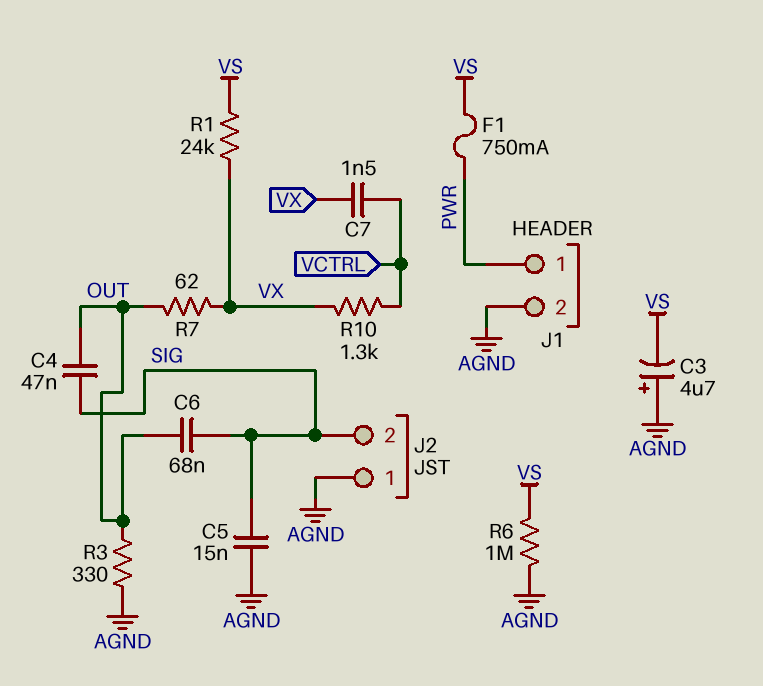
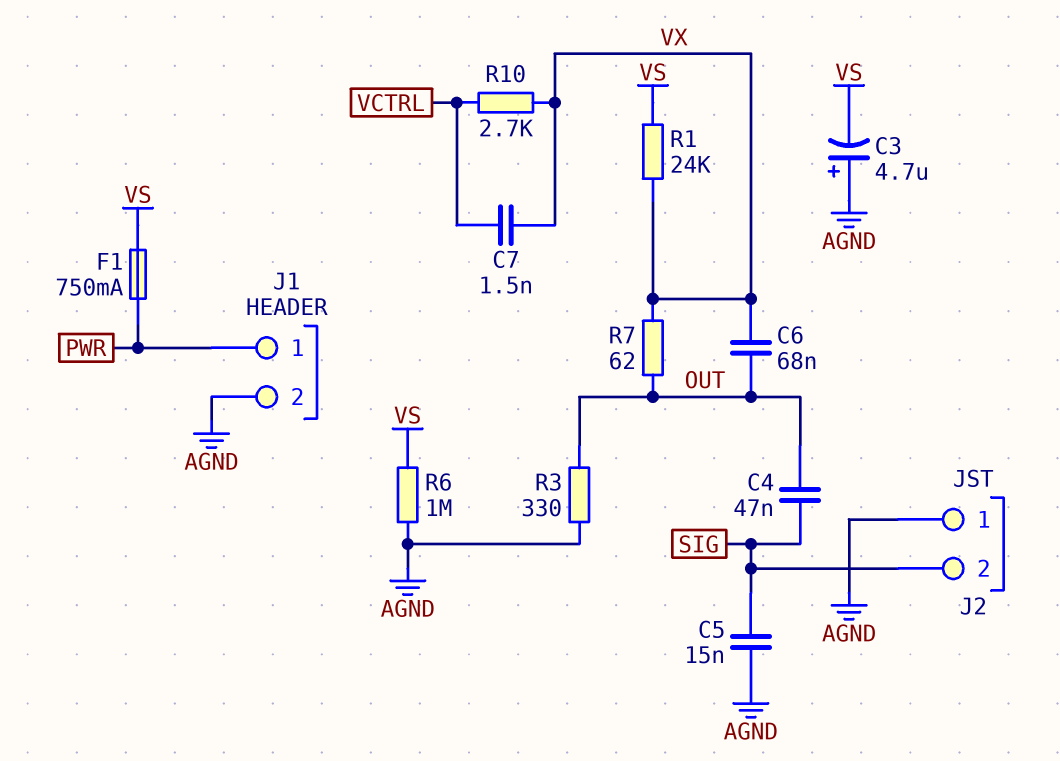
C6: 68nF (OUT, SIG) -> 68nF (OUT, VX)
R10: 1.3k (VCTRL, VX) -> 2.7k (VCTRL, VX)

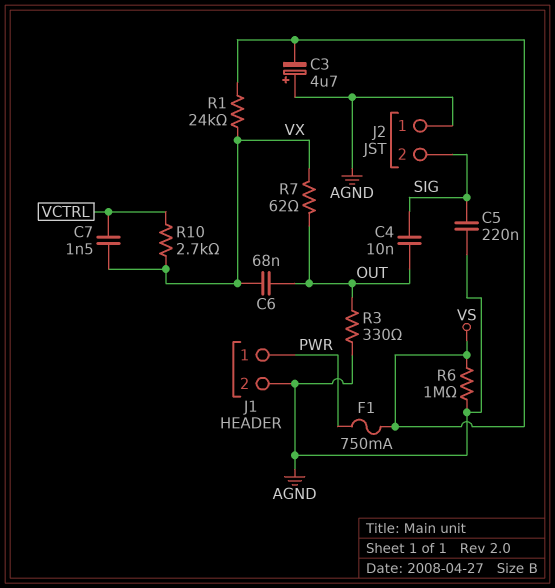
C4: 47nF (OUT, SIG) -> 10nF (OUT, SIG)
C5: 15nF (AGND, SIG) -> 220nF (AGND, SIG)

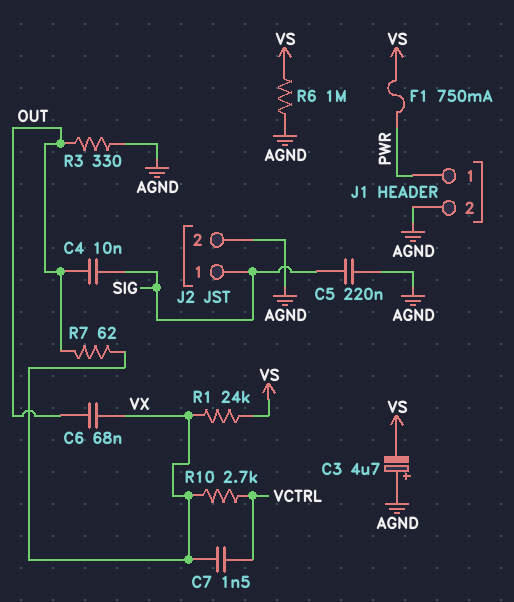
J2 pin 1: AGND -> SIG
J2 pin 2: SIG -> AGND

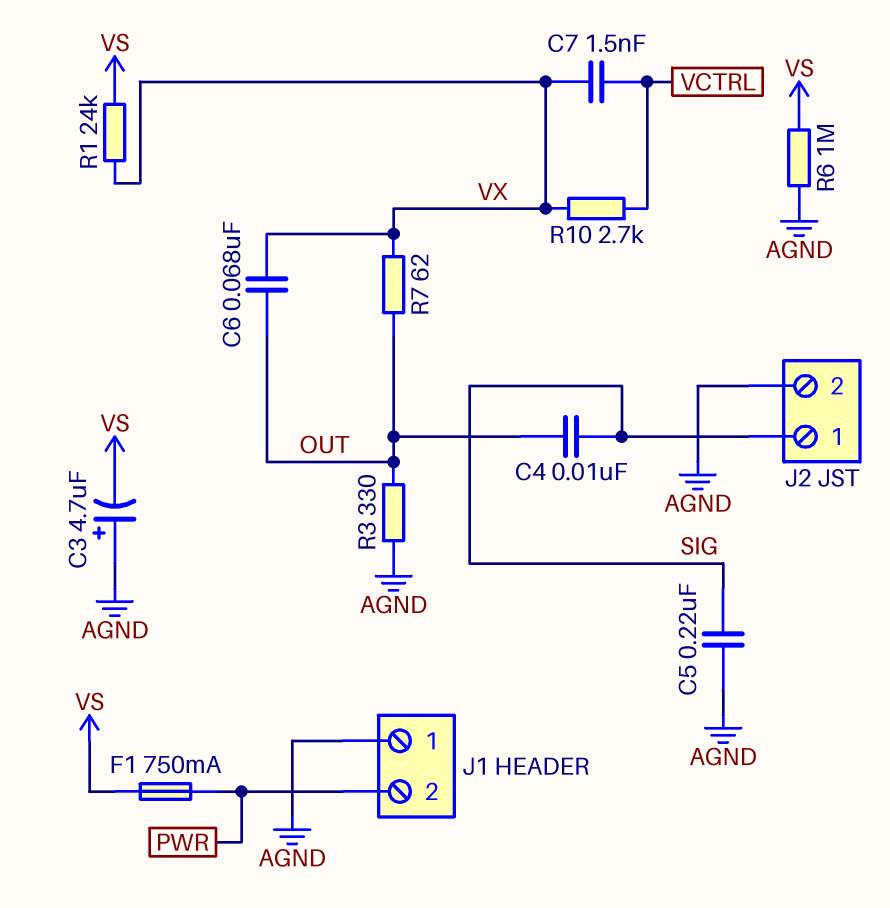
J1 pin 1: PWR -> AGND
J1 pin 2: AGND -> PWR

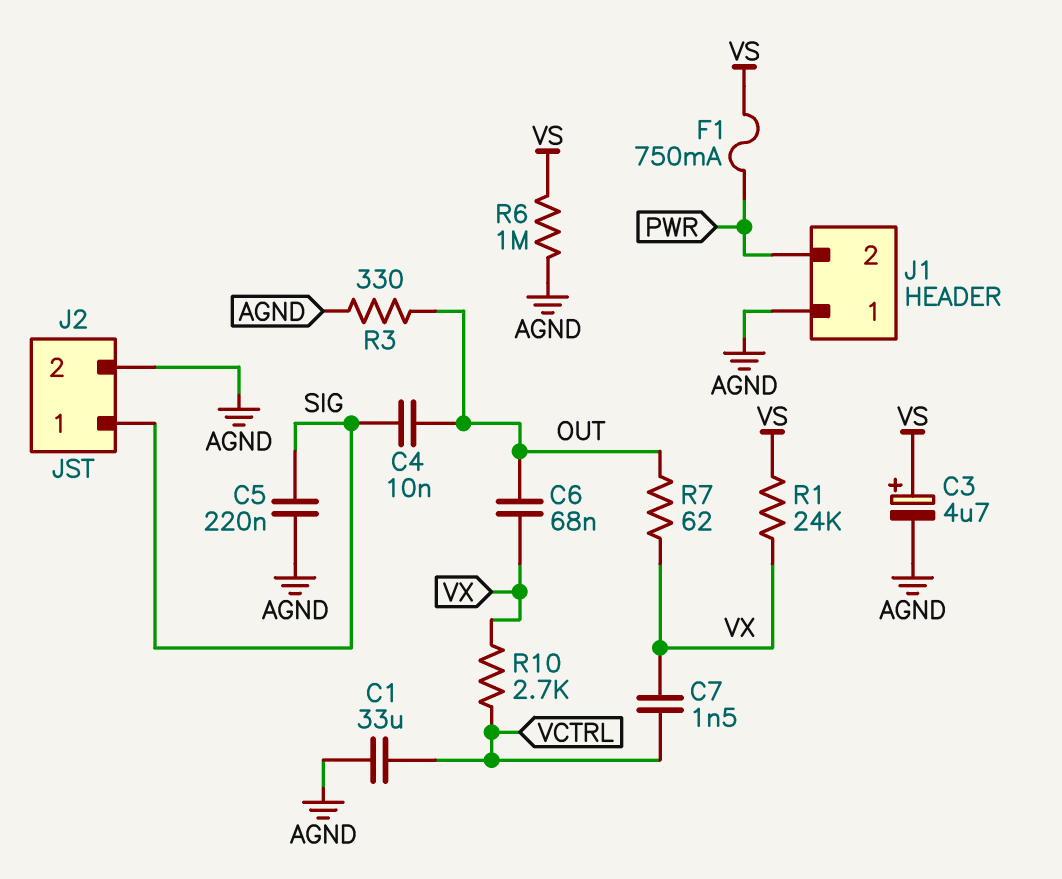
C1: none -> 33uF (AGND, VCTRL)
C3: 4.7uF (plus AGND, minus VS) -> 4.7uF (plus VS, minus AGND)

